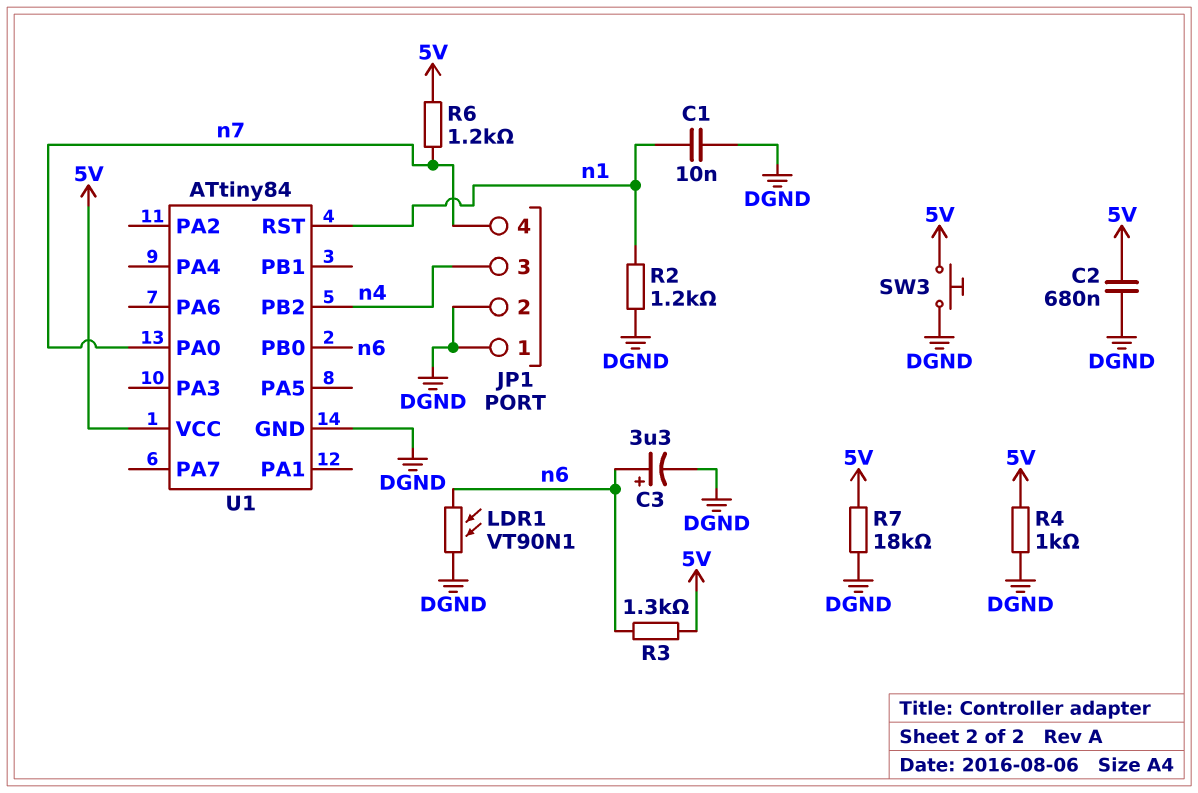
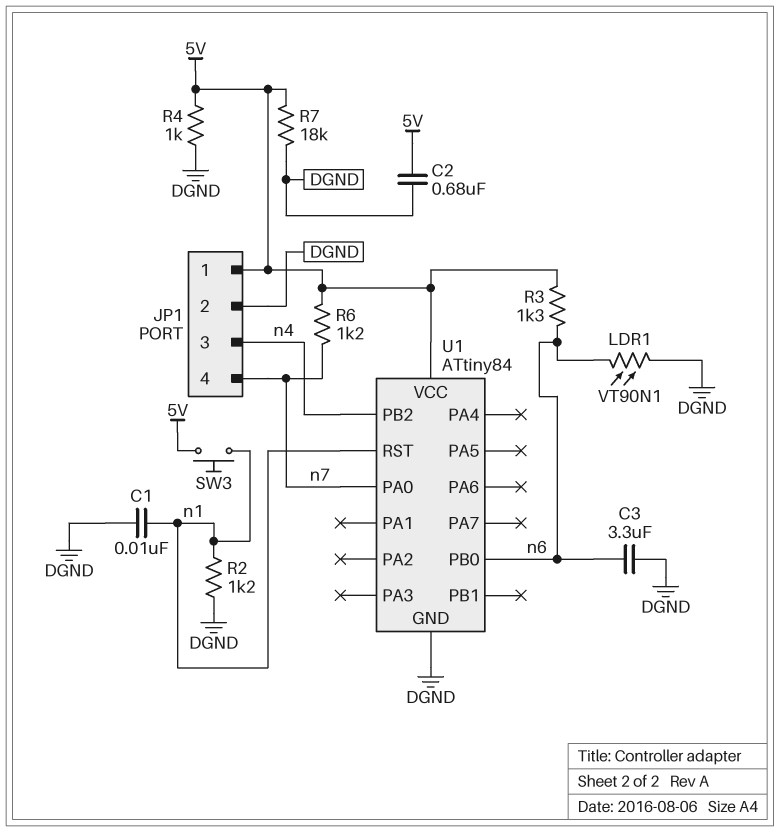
C3: 3.3uF (plus n6, minus DGND) -> 3.3uF (DGND, n6)
JP1 pin 1: DGND -> 5V
SW3: button (5V, DGND) -> button (5V, n1)

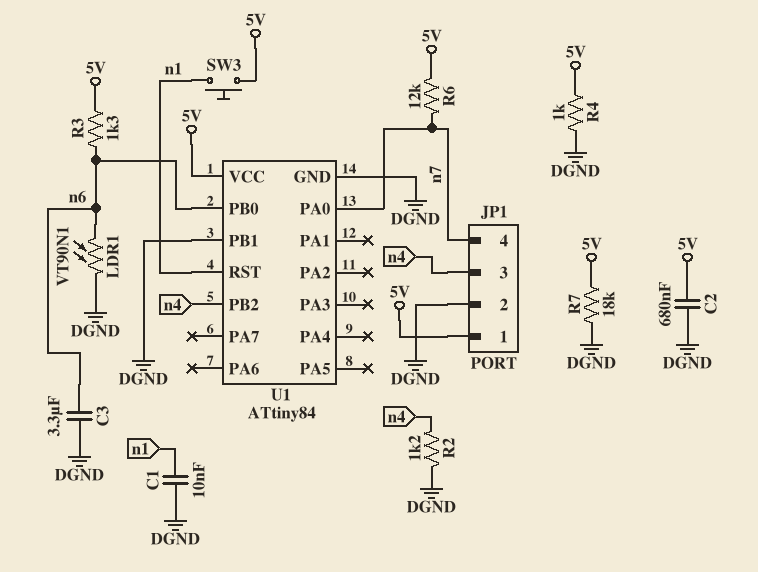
R2: 1.2k (DGND, n1) -> 1.2k (DGND, n4)
R6: 1.2k (5V, n7) -> 12k (5V, n7)
U1 pin PB1: none -> DGND

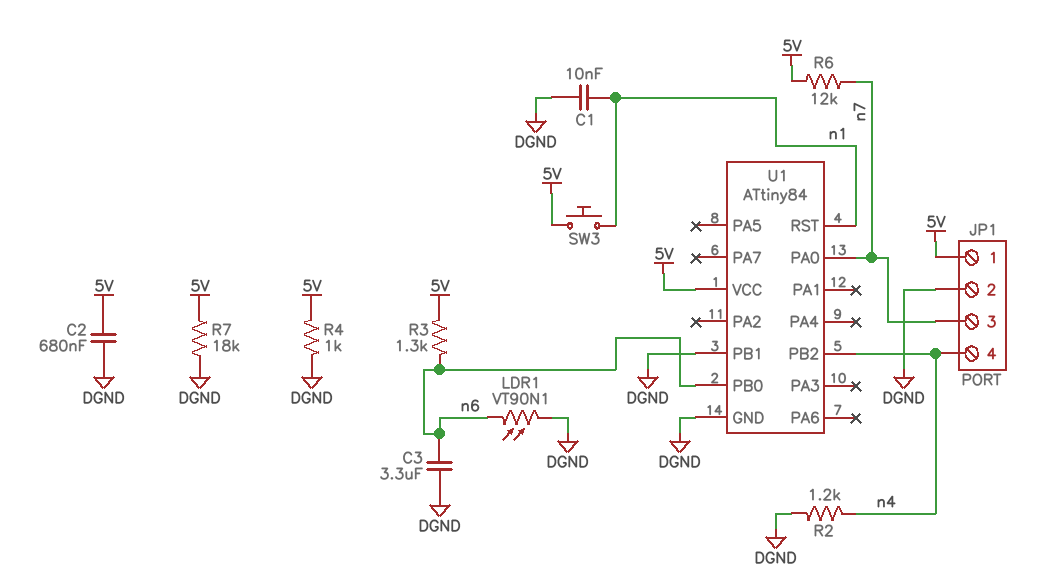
JP1 pin 3: n4 -> n7
JP1 pin 4: n7 -> n4

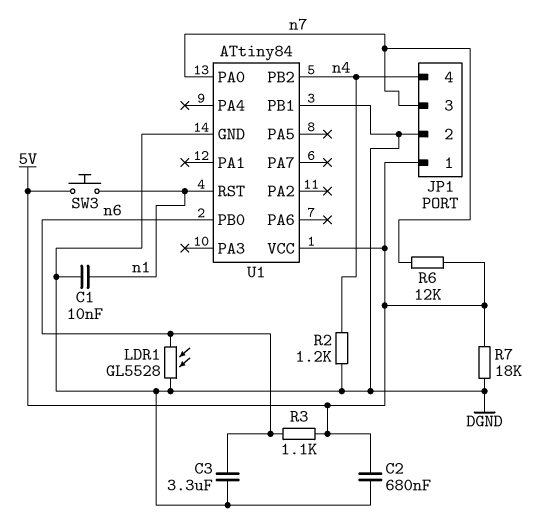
LDR1: VT90N1 (DGND, n6) -> GL5528 (DGND, n6)
R3: 1.3k (5V, n6) -> 1.1k (5V, n6)
R4: 1k (5V, DGND) -> none

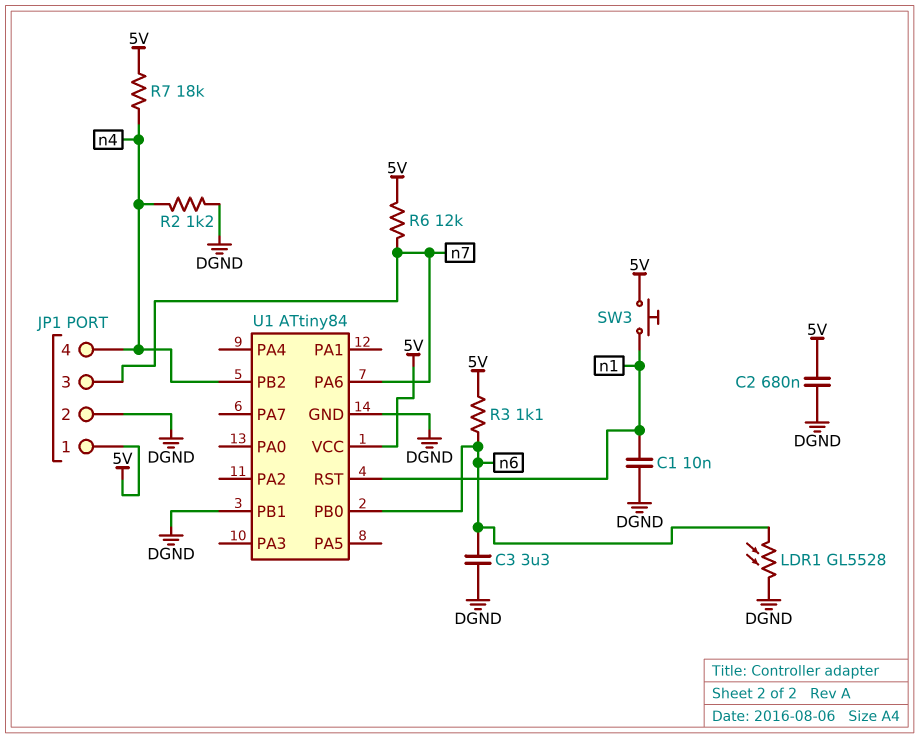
R7: 18k (5V, DGND) -> 18k (5V, n4)
U1 pin PA0: n7 -> none
U1 pin PA6: none -> n7

